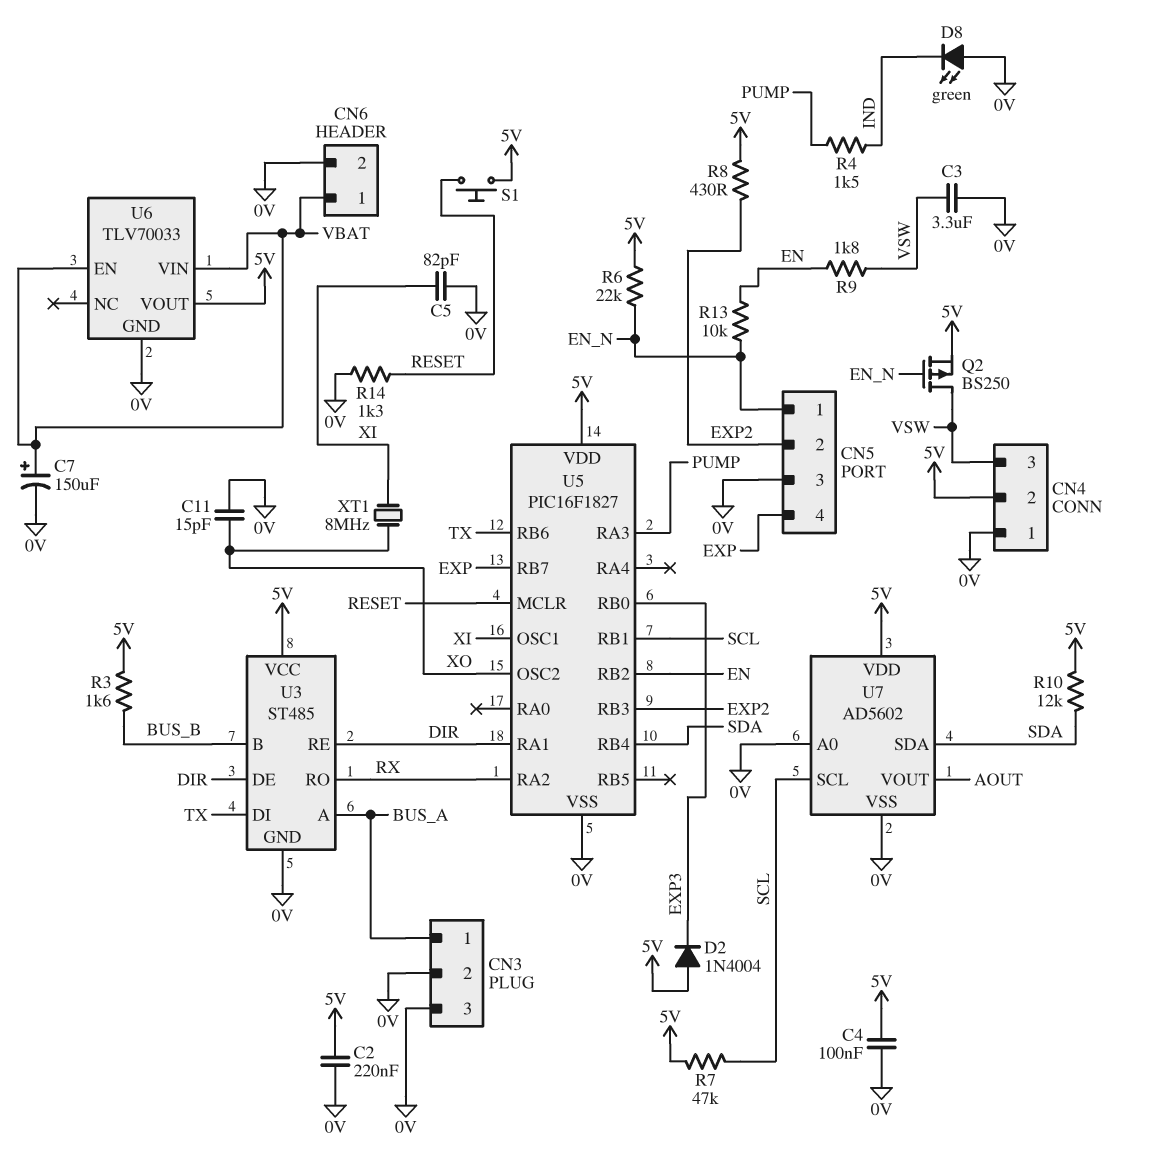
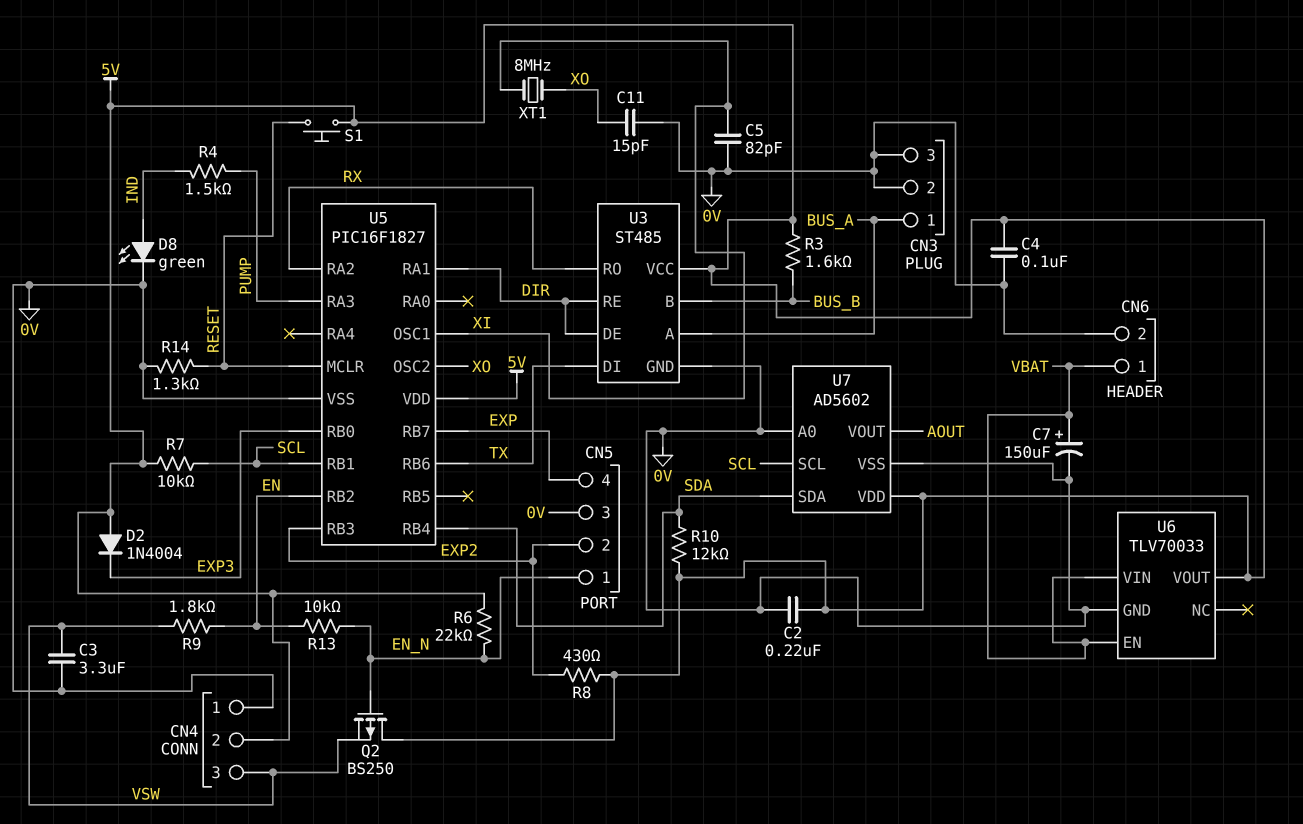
D8: LED green (A 0V, K IND) -> LED green (A IND, K 0V)
Q2: PMOS BS250 (G EN_N, D VSW, S 5V) -> PMOS BS250 (G EN_N, D 5V, S VSW)
R7: 47k (5V, SCL) -> 10k (5V, SCL)

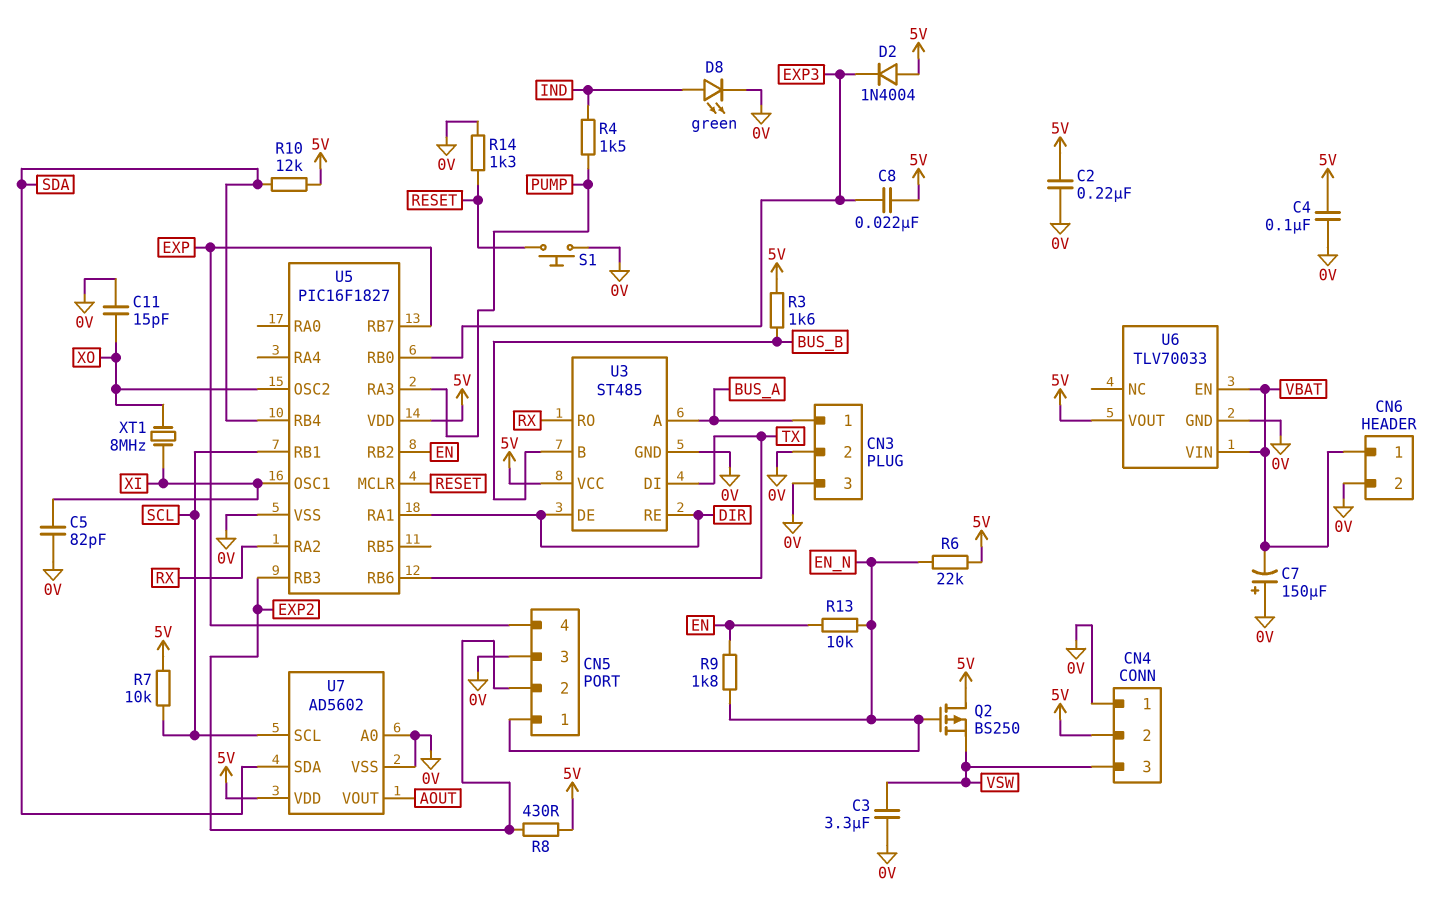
C7: 150uF (plus VBAT, minus 0V) -> 150uF (plus 0V, minus VBAT)
C8: none -> 22nF (5V, EXP3)
R9: 1.8k (EN, VSW) -> 1.8k (EN, EN_N)
S1: button (5V, RESET) -> button (0V, RESET)

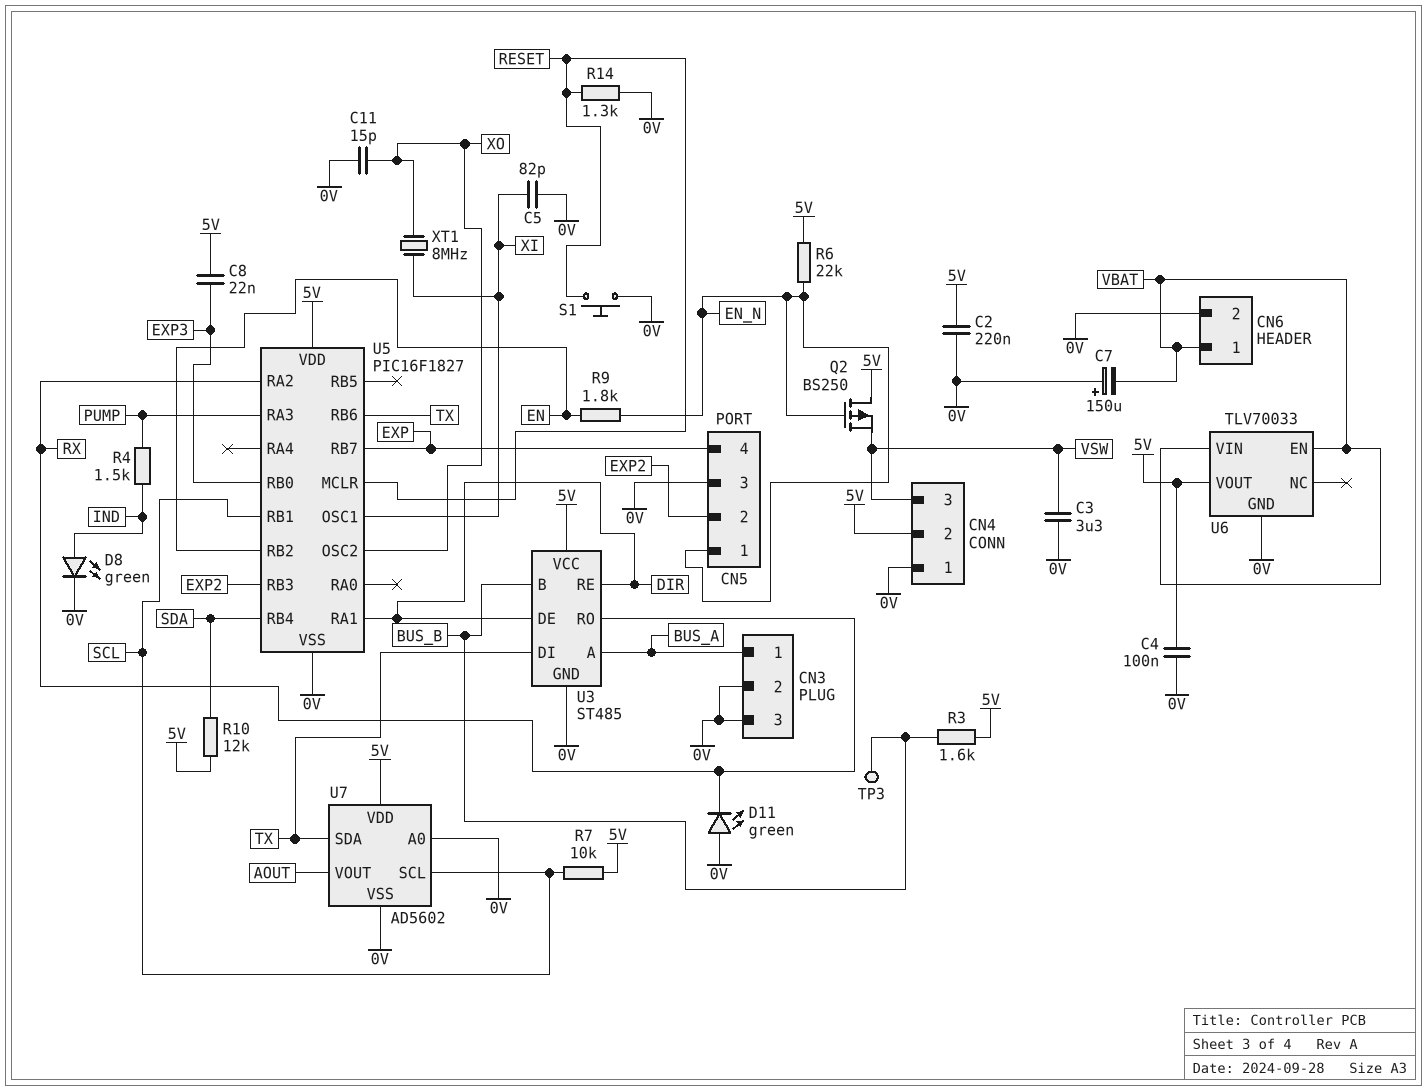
D2: diode 1N4004 (A 5V, K EXP3) -> none
D11: none -> LED green (A 0V, K RX)
R8: 430 (5V, EXP2) -> none
R13: 10k (EN, EN_N) -> none
TP3: none -> test point (BUS_B)
U7 pin SDA: SDA -> TX

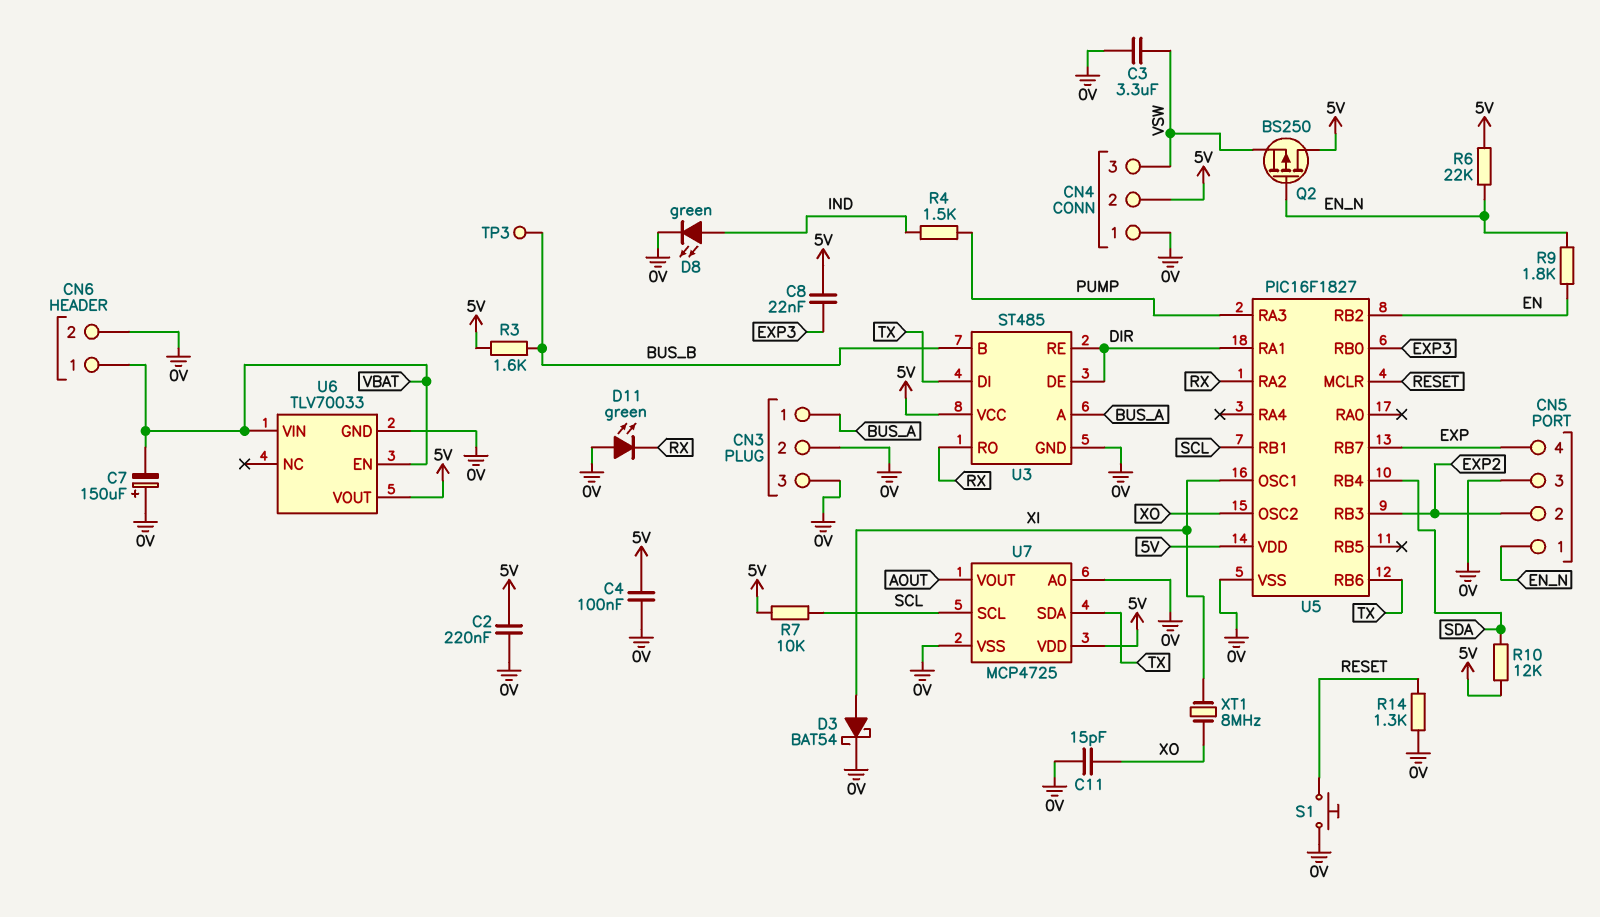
C5: 82pF (0V, XI) -> none
D3: none -> schottky BAT54 (A XI, K 0V)
U7: AD5602 -> MCP4725

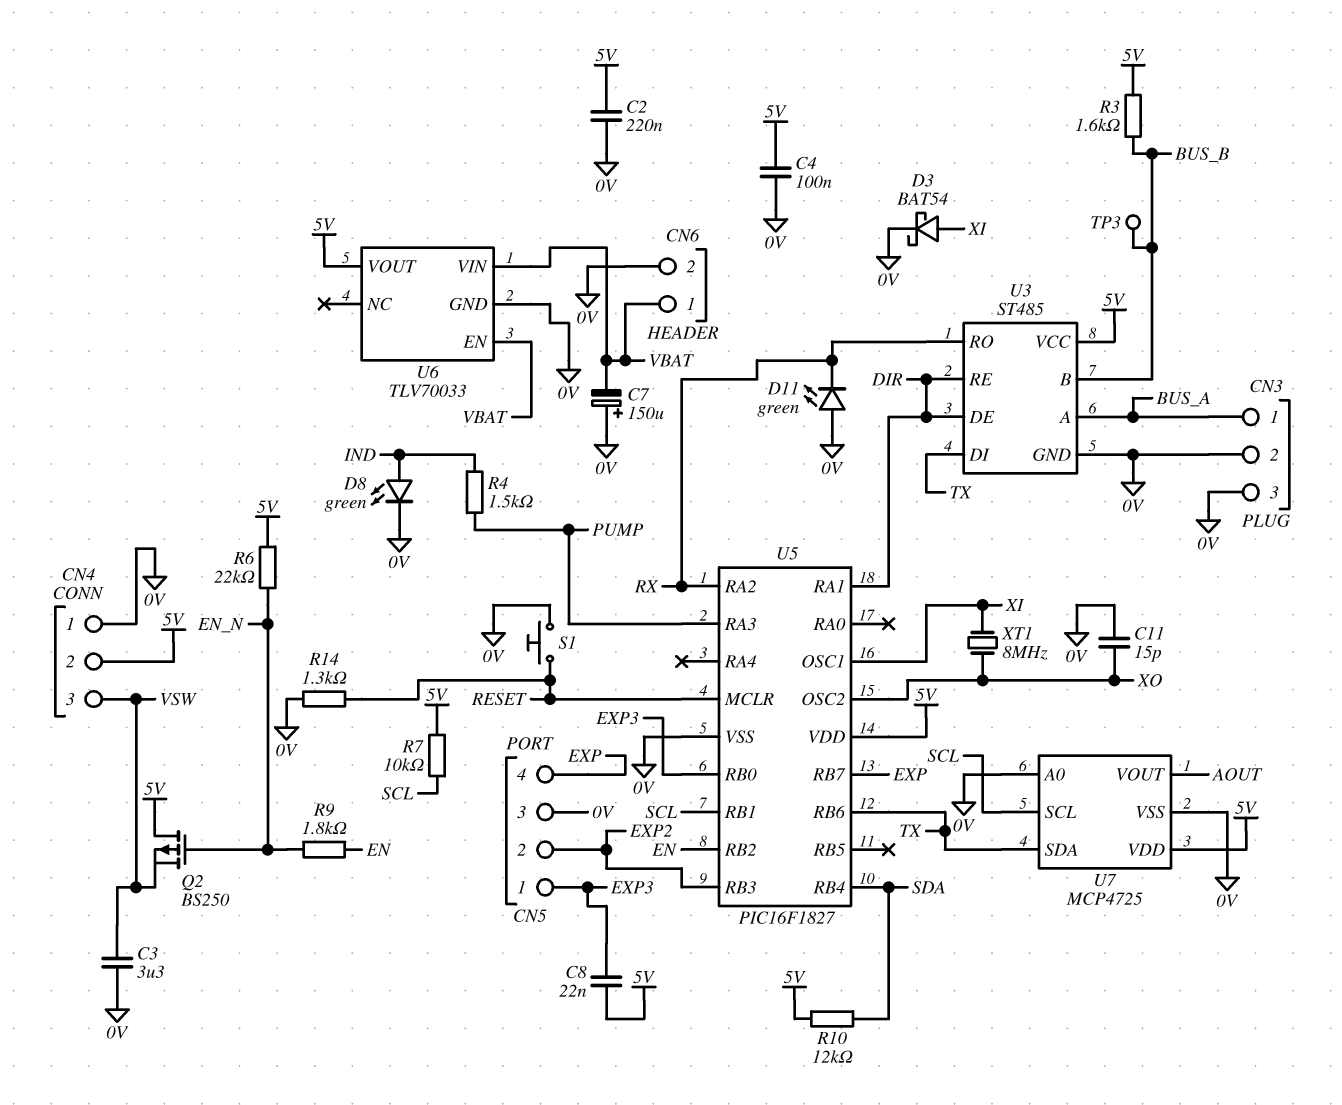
CN5 pin 1: EN_N -> EXP3

